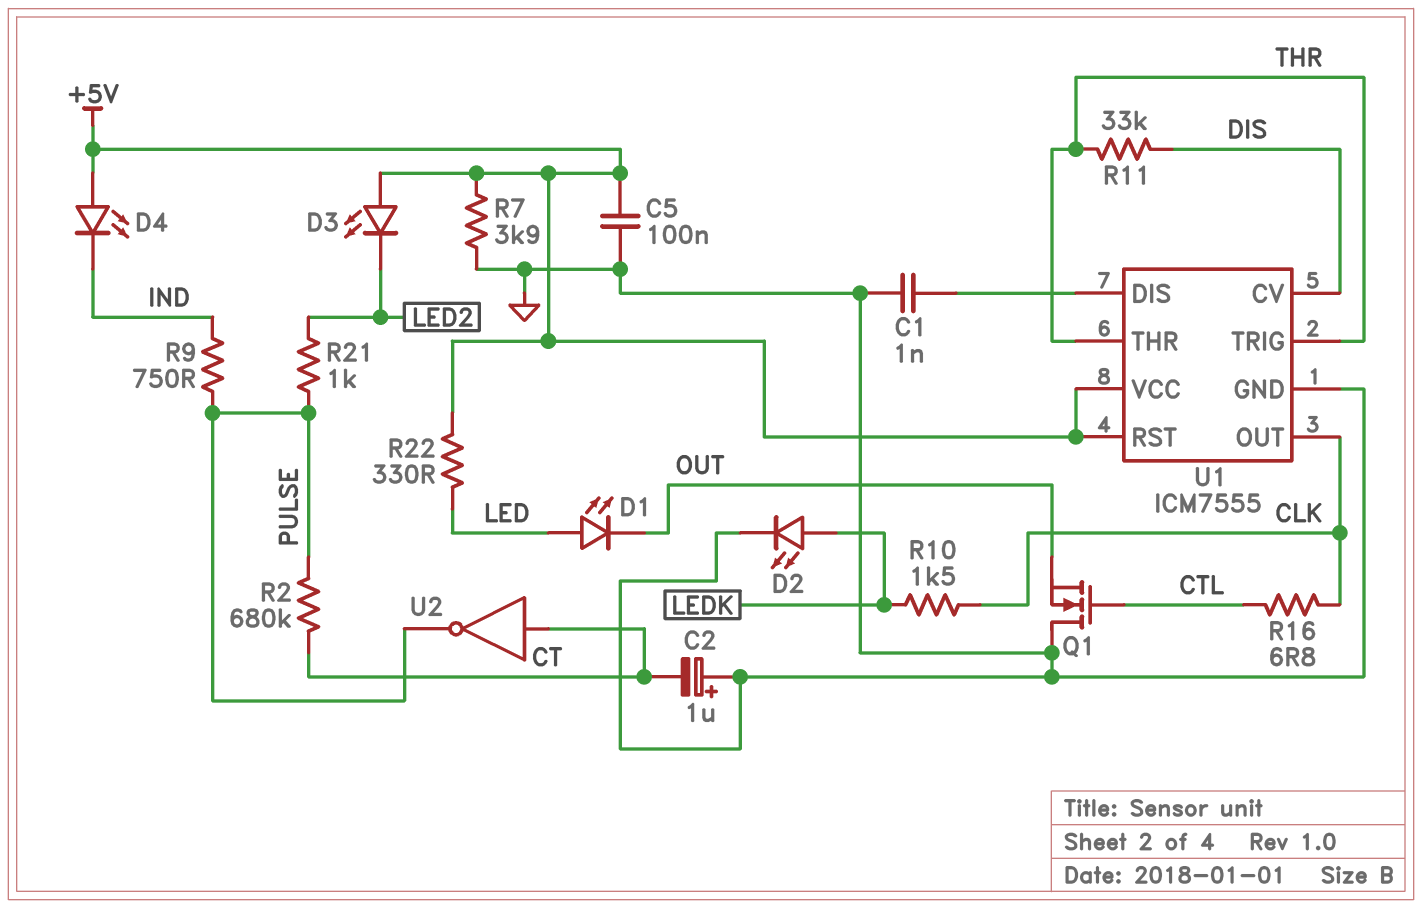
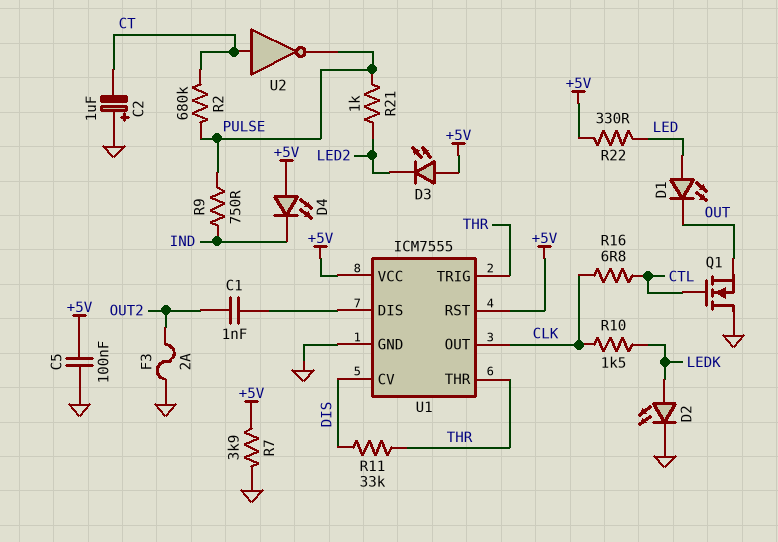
C1: 1nF (GND, U1/DIS) -> 1nF (OUT2, U1/DIS)
F3: none -> 2A (GND, OUT2)

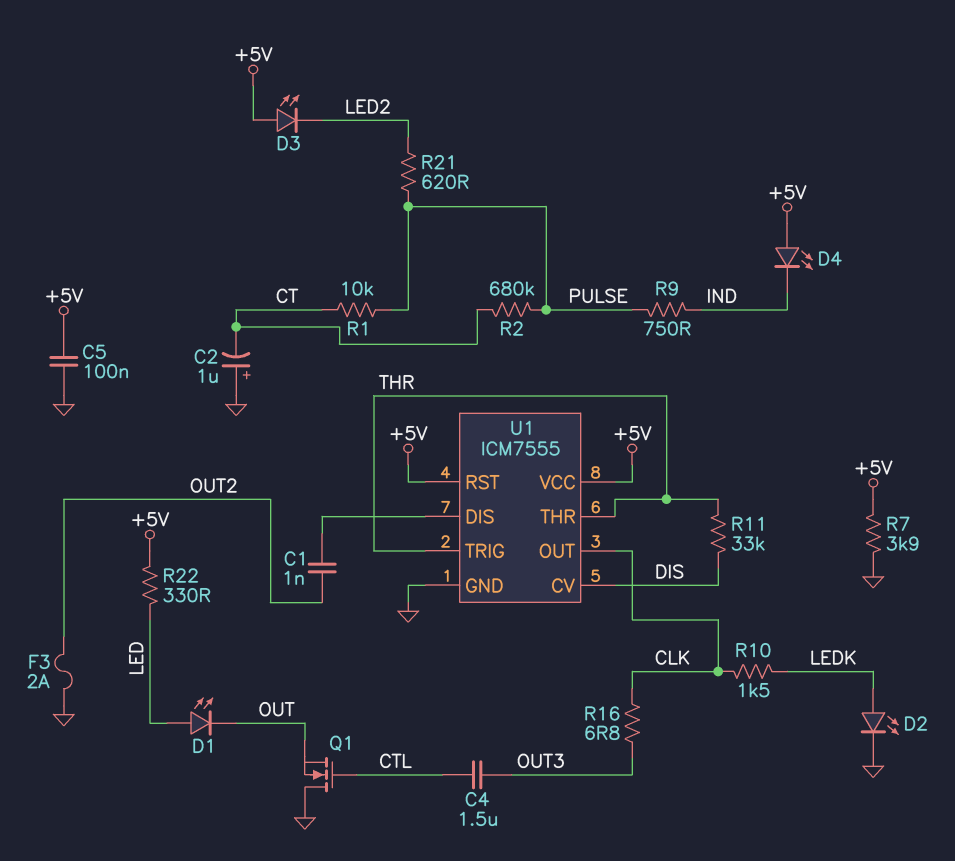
C4: none -> 1.5uF (CTL, OUT3)
R1: none -> 10k (CT, PULSE)
R16: 6.8 (CLK, CTL) -> 6.8 (CLK, OUT3)
R21: 1k (LED2, PULSE) -> 620 (LED2, PULSE)
U2: NOT (in CT, out PULSE) -> none

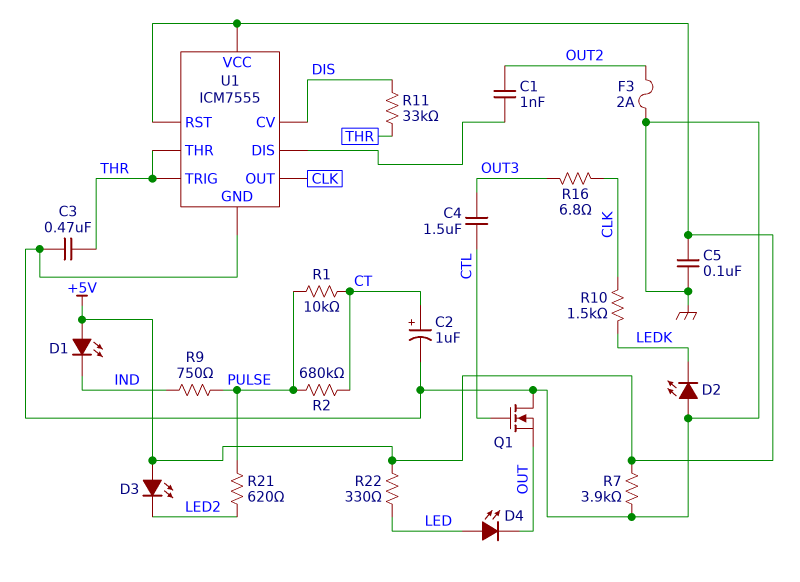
C2: 1uF (plus GND, minus CT) -> 1uF (plus CT, minus GND)
C3: none -> 470nF (GND, THR)
D1: LED (A LED, K OUT) -> LED (A +5V, K IND)
D2: LED (A LEDK, K GND) -> LED (A GND, K LEDK)
D4: LED (A +5V, K IND) -> LED (A LED, K OUT)

